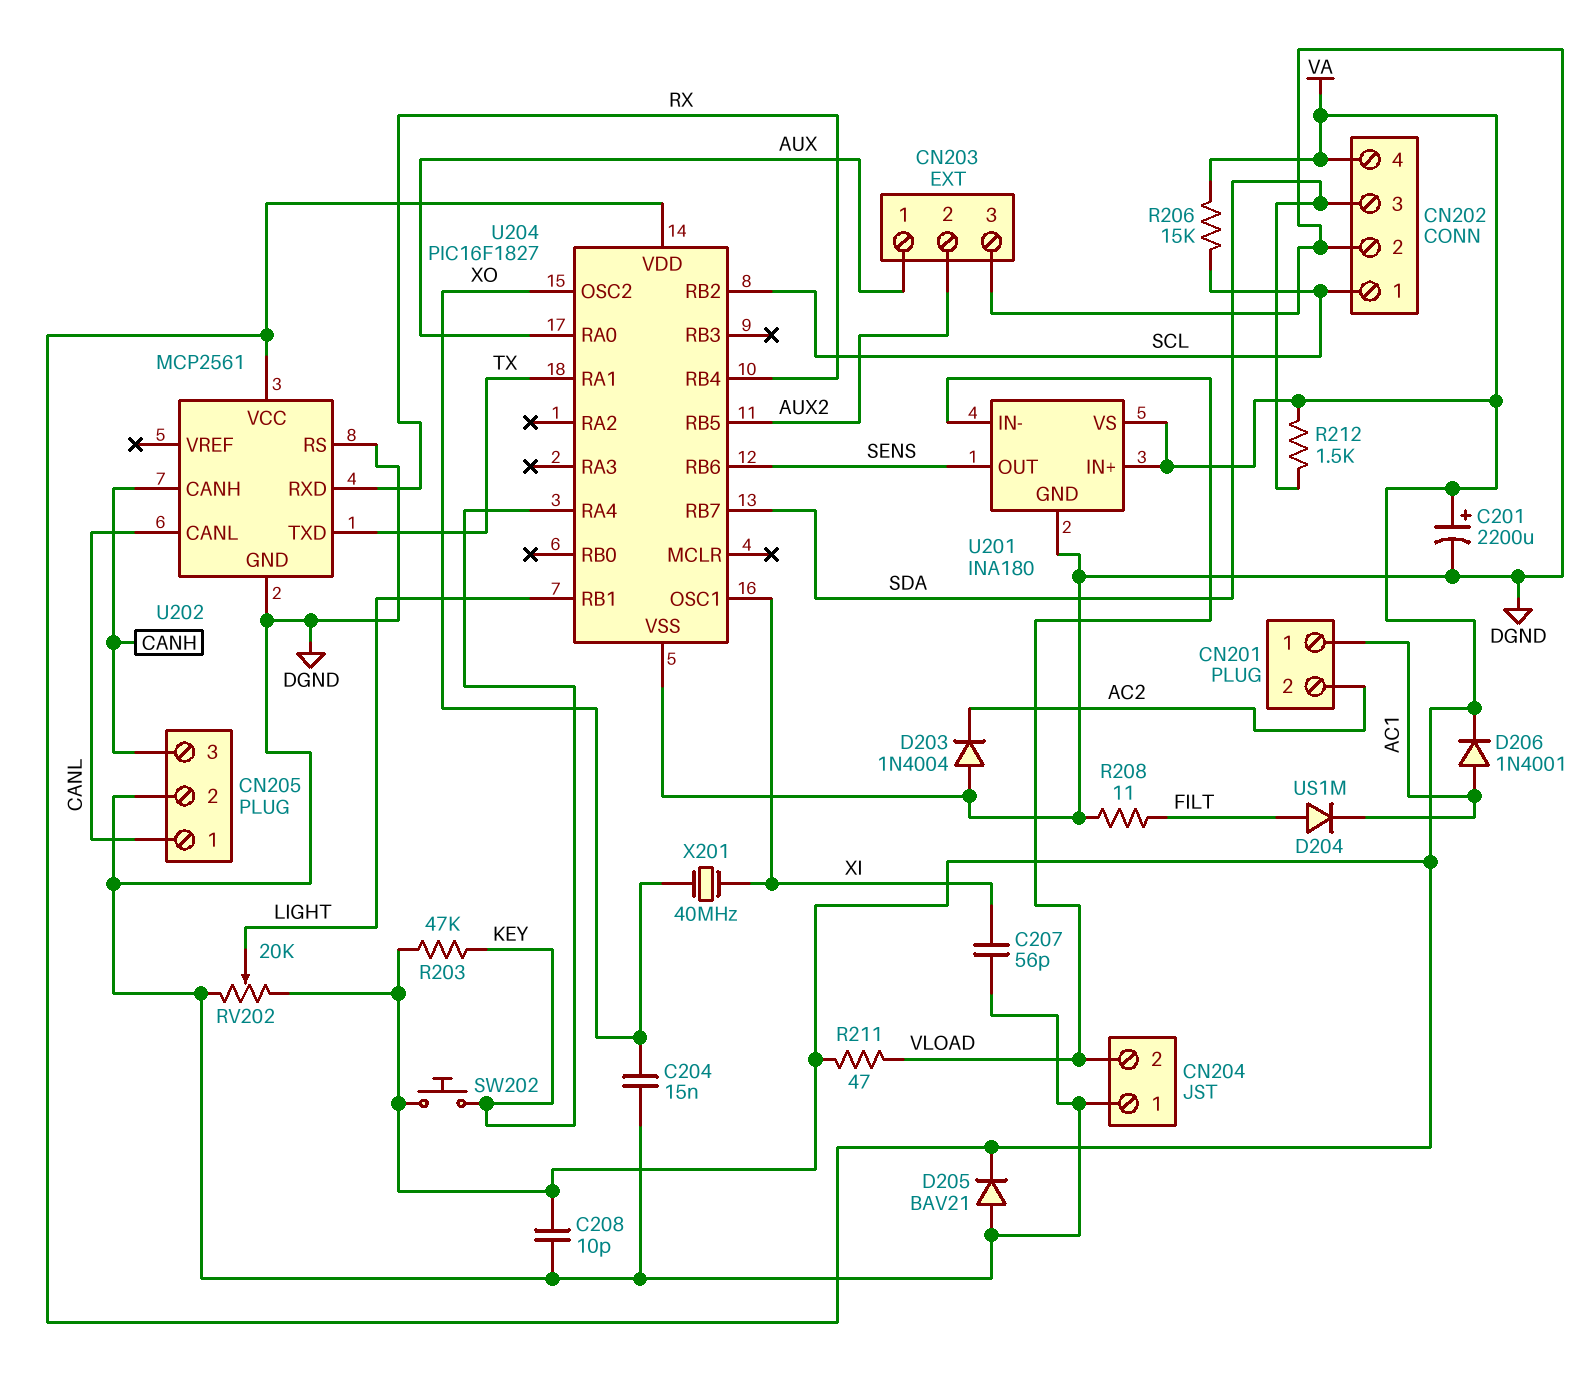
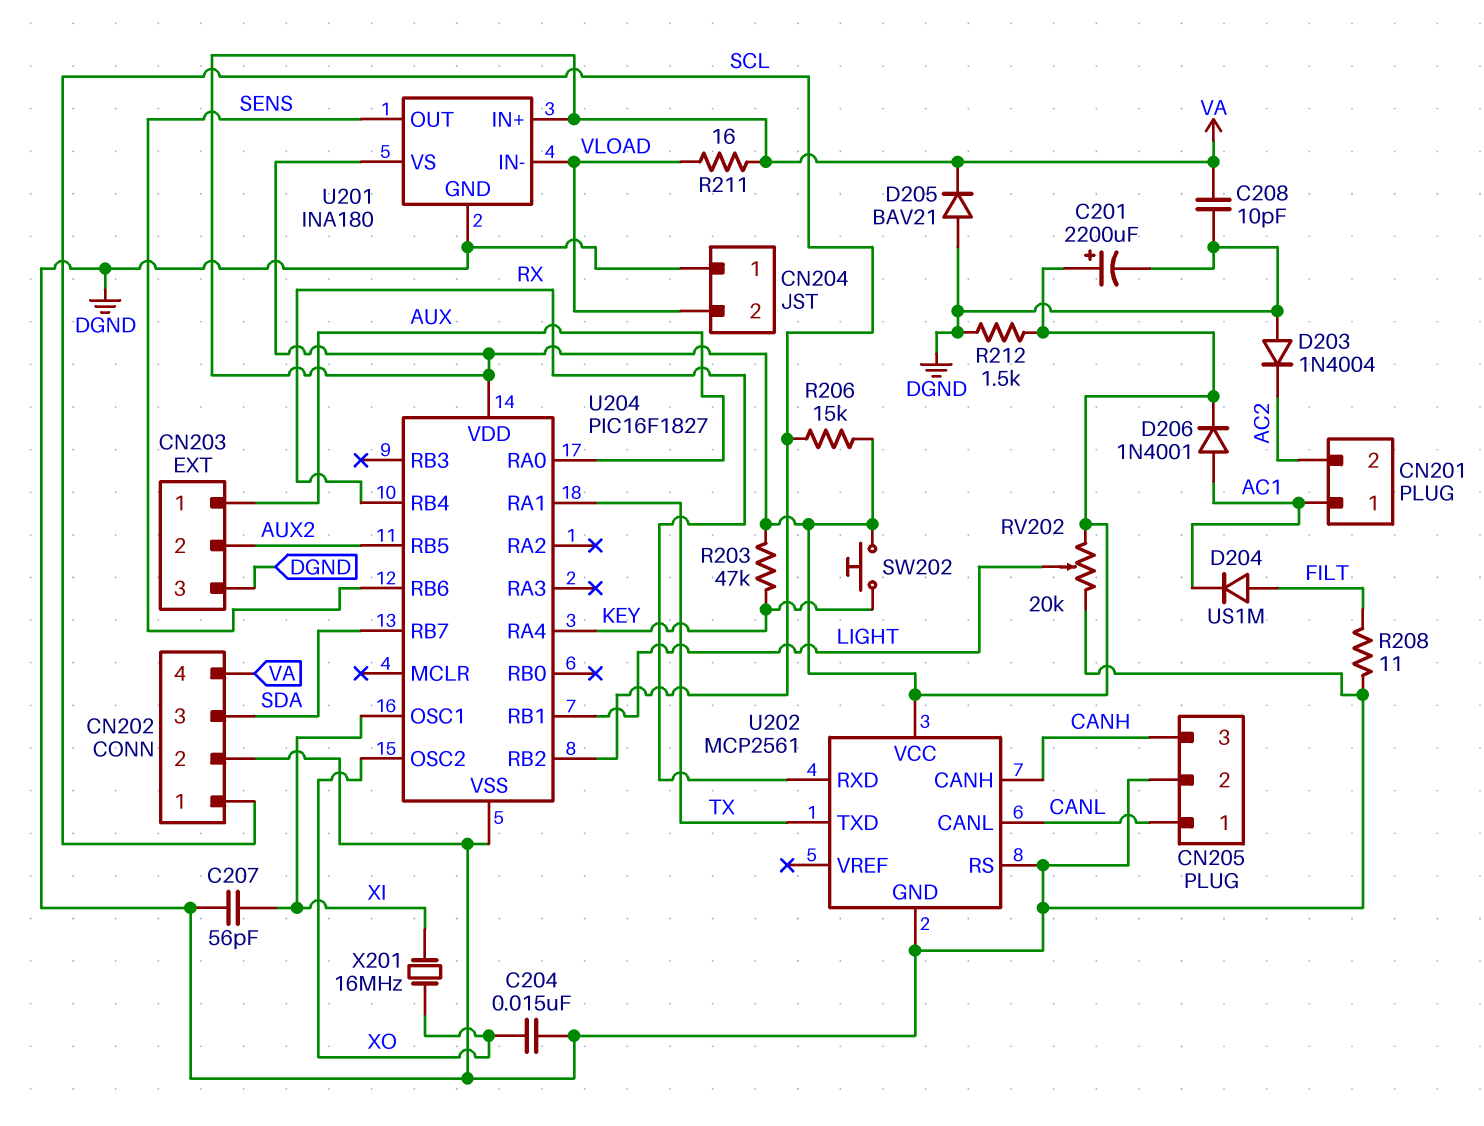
R211: 47 (VA, VLOAD) -> 16 (VA, VLOAD)
R212: 1.5k (SDA, VA) -> 1.5k (DGND, VA)
X201: 40MHz (XI, XO) -> 16MHz (XI, XO)

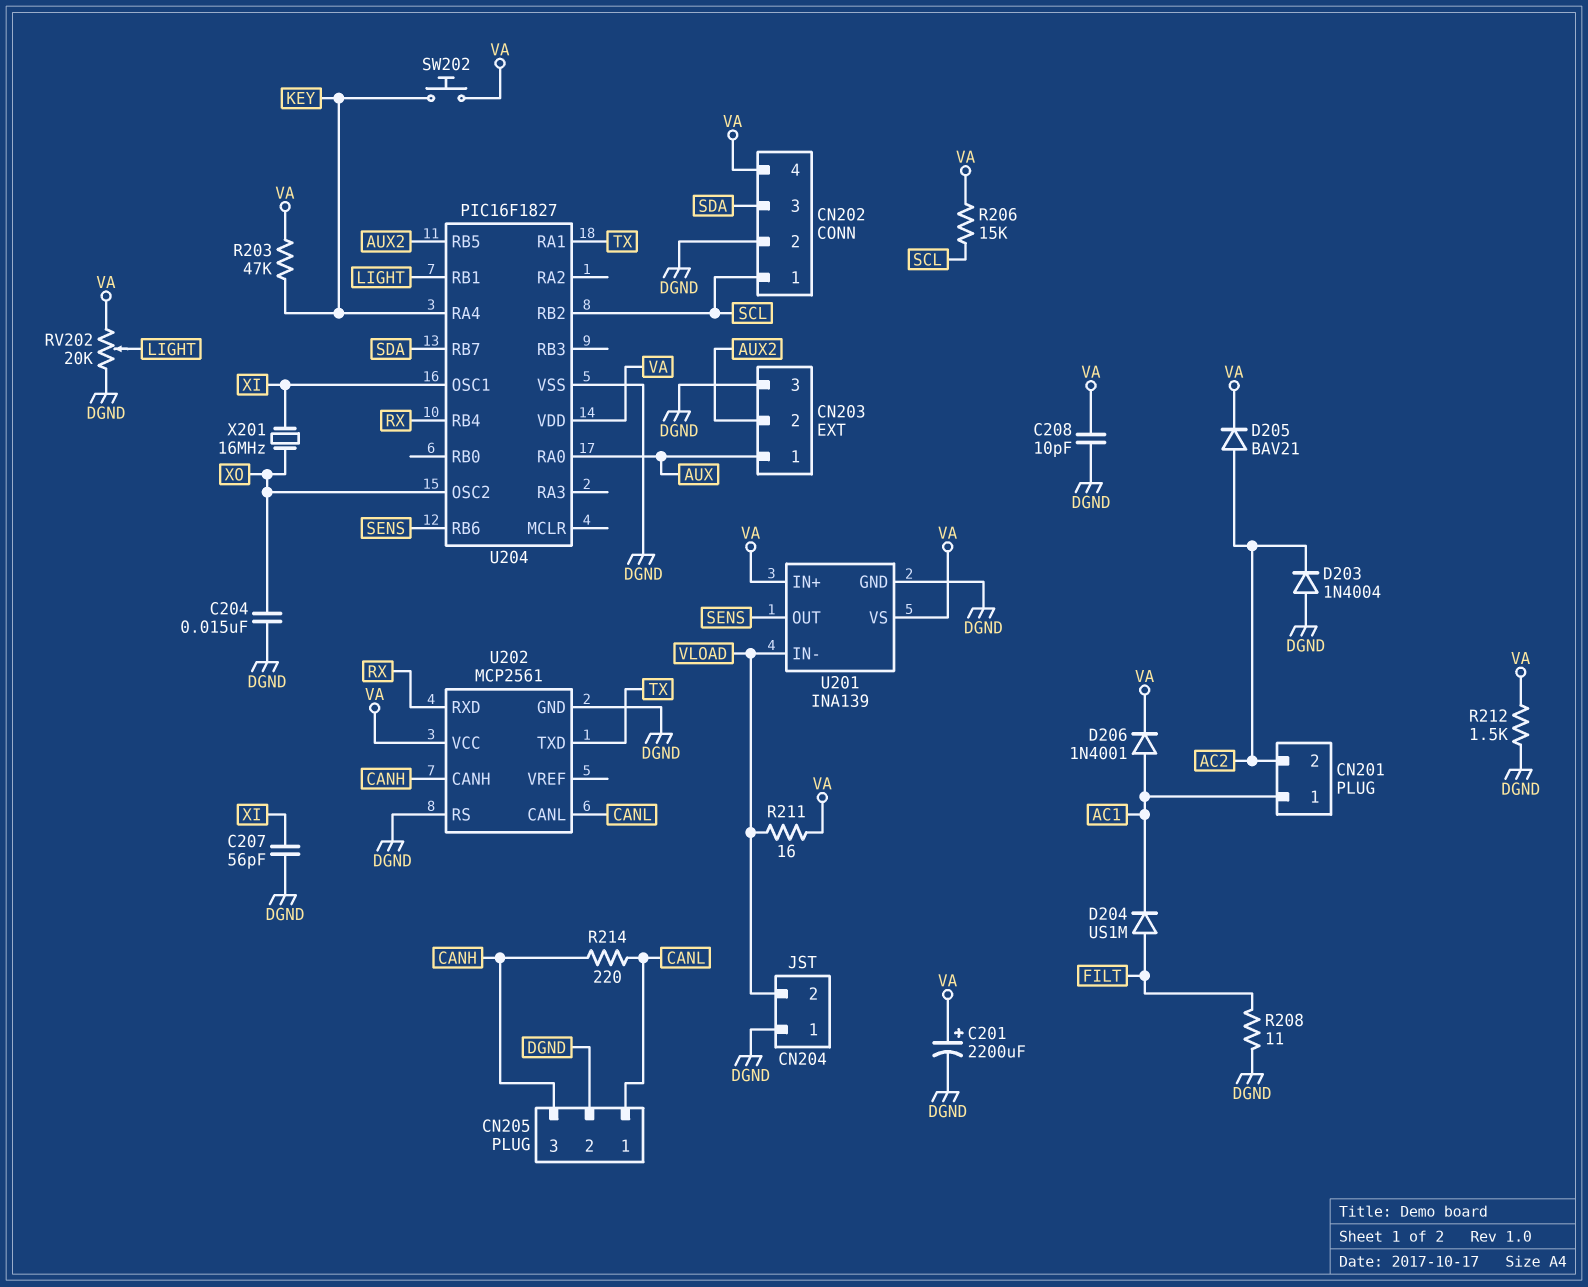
D205: diode BAV21 (A DGND, K VA) -> diode BAV21 (A AC2, K VA)
R214: none -> 220 (CANH, CANL)
U201: INA180 -> INA139

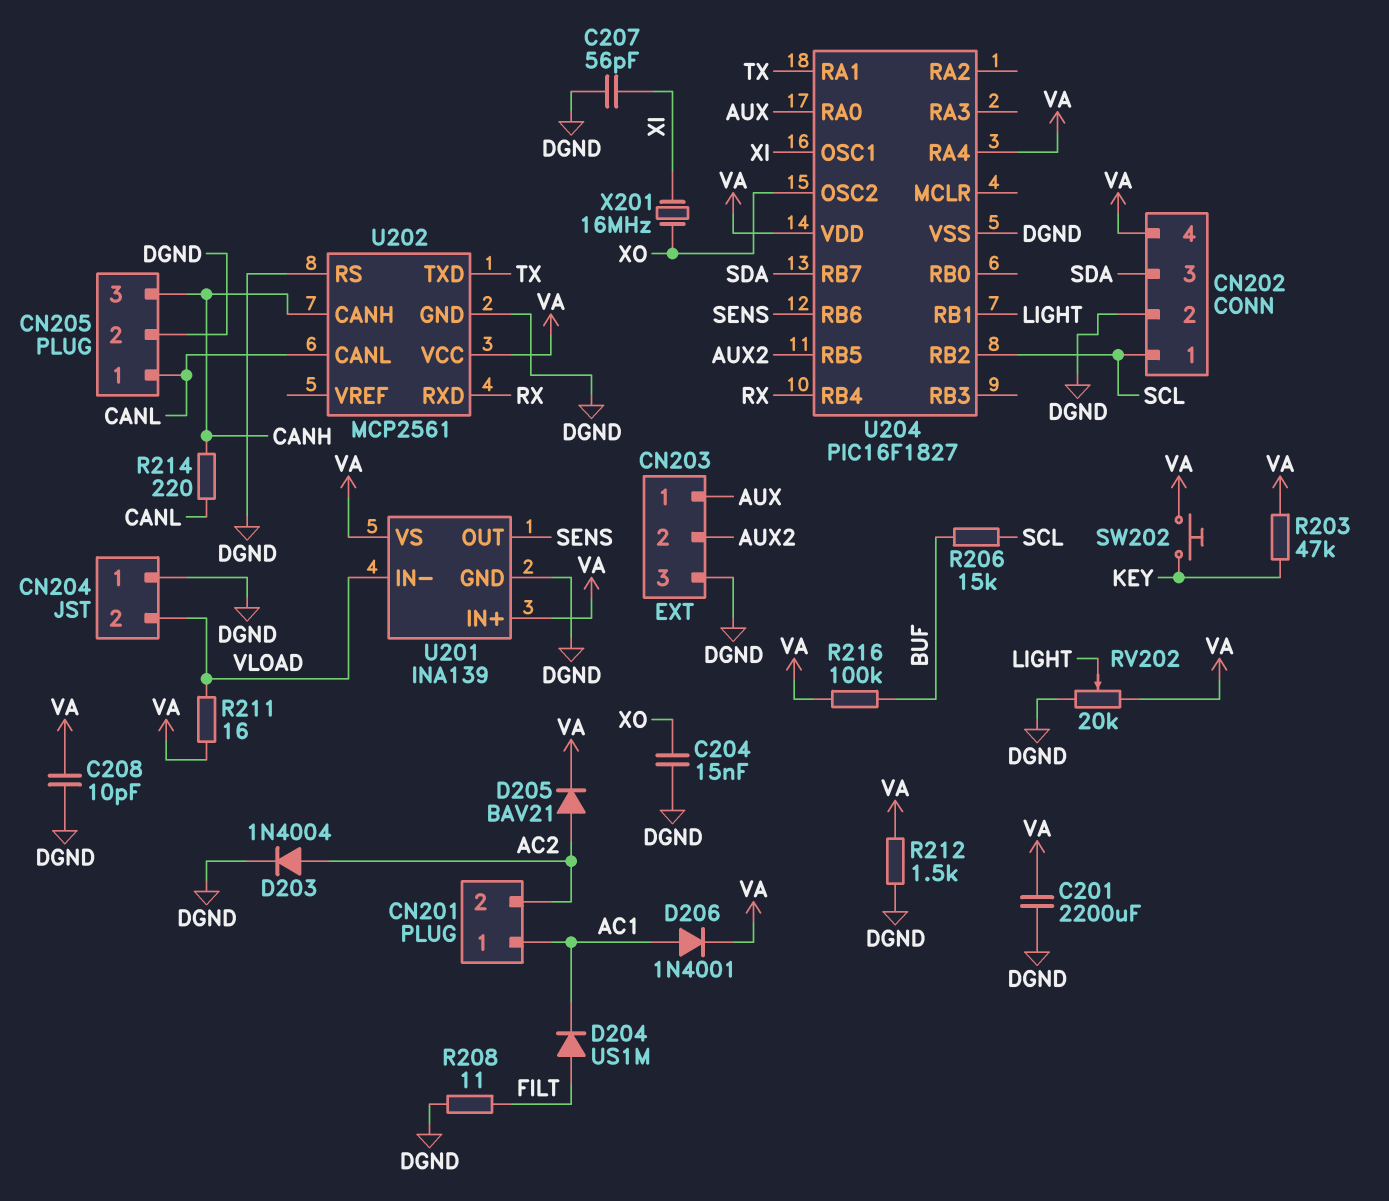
C201: 2200uF (plus VA, minus DGND) -> 2200uF (DGND, VA)
D203: diode 1N4004 (A DGND, K AC2) -> diode 1N4004 (A AC2, K DGND)
R206: 15k (SCL, VA) -> 15k (BUF, SCL)
R216: none -> 100k (BUF, VA)
U204 pin RA4: KEY -> VA

